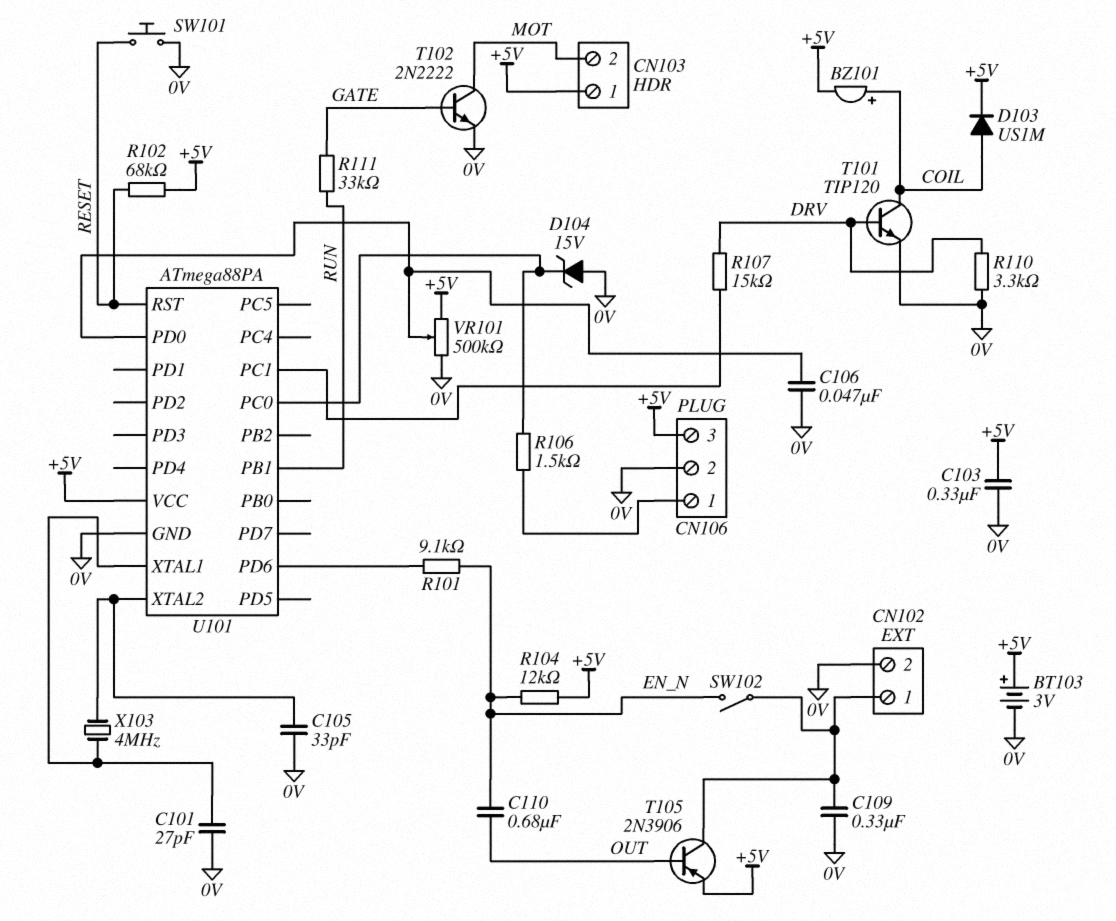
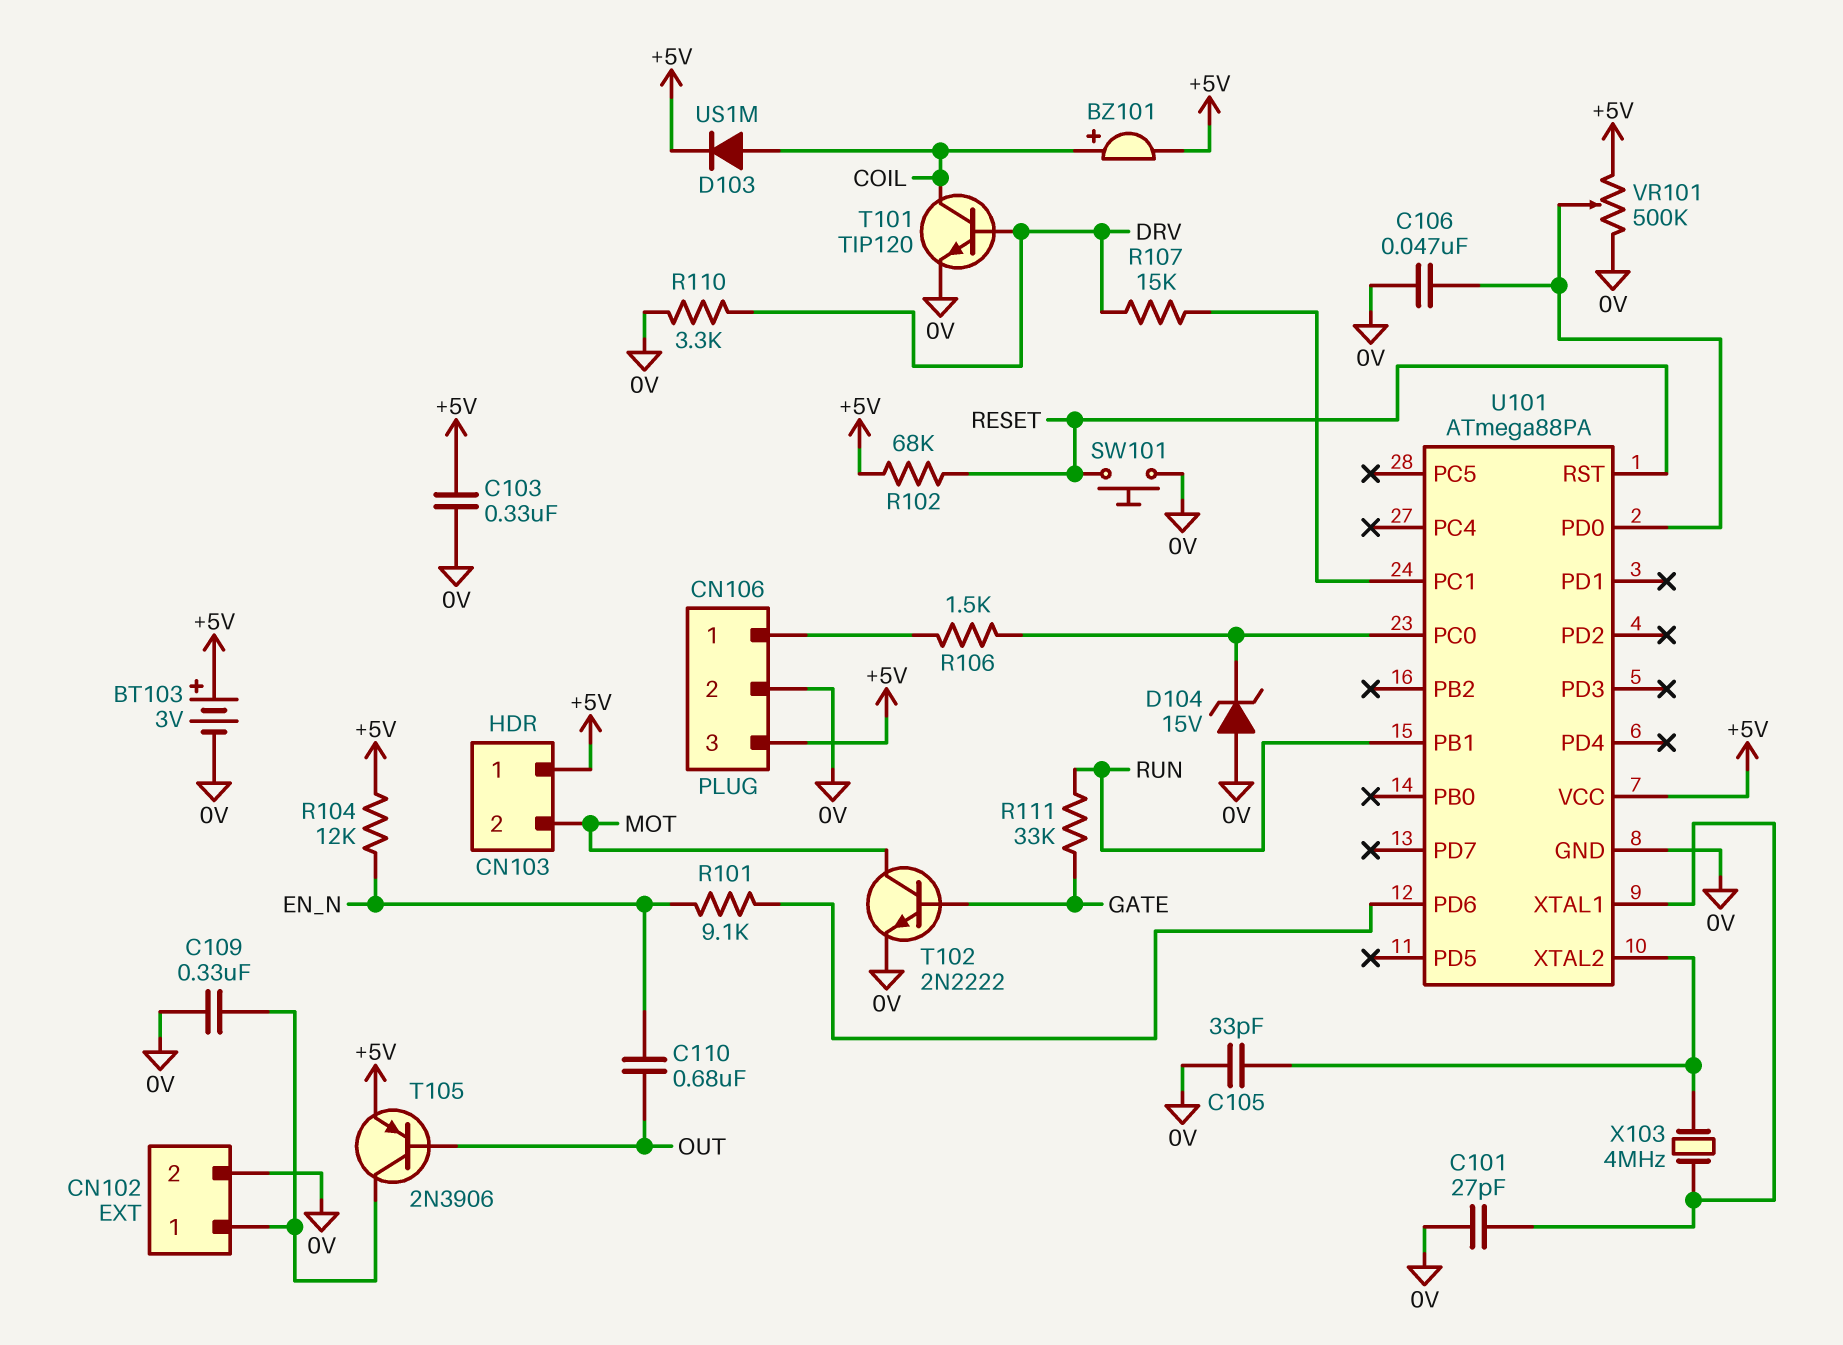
SW102: switch (CN102/1, EN_N) -> none

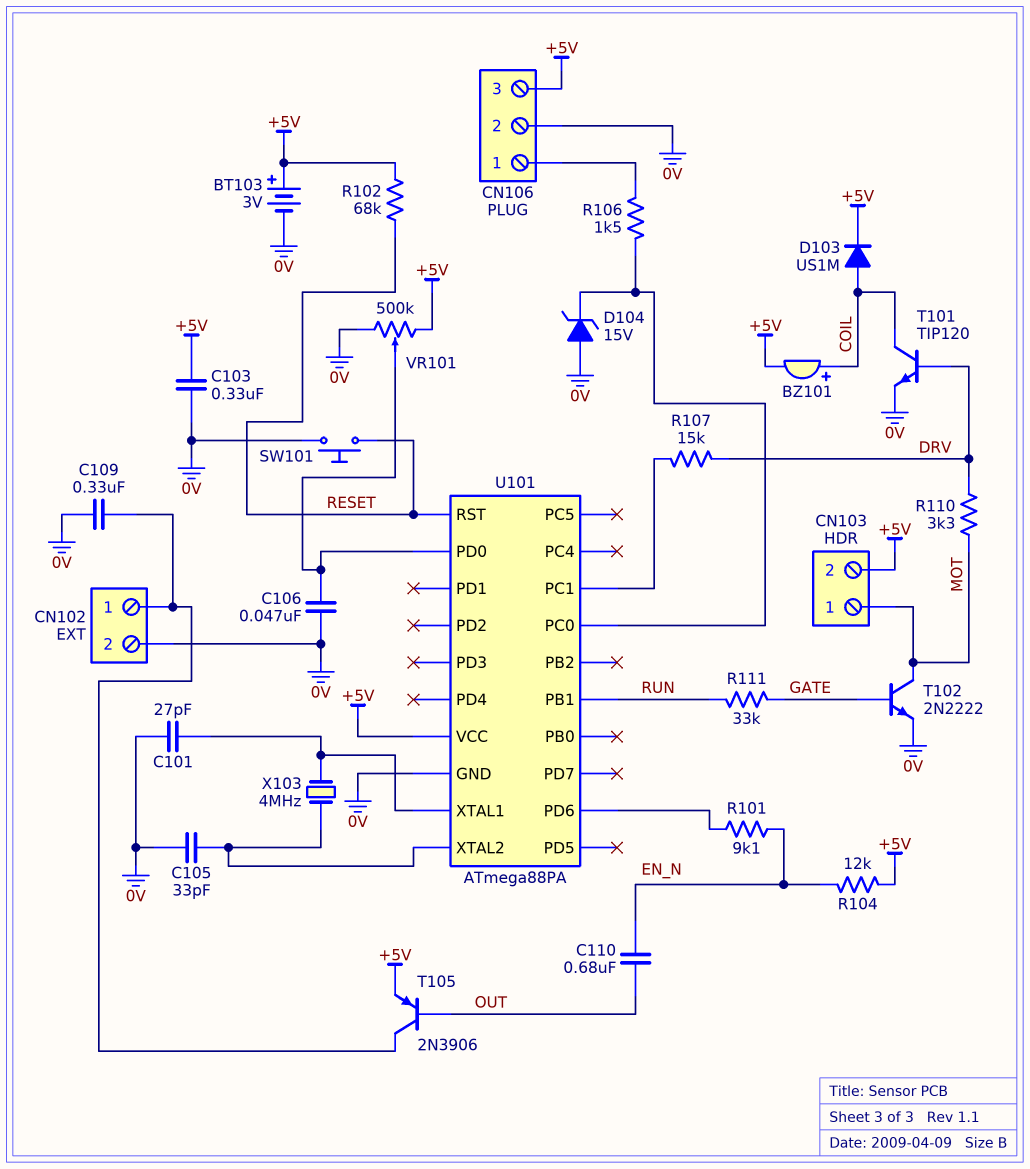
CN103 pin 1: +5V -> MOT
CN103 pin 2: MOT -> +5V
R110: 3.3k (0V, DRV) -> 3.3k (DRV, MOT)

